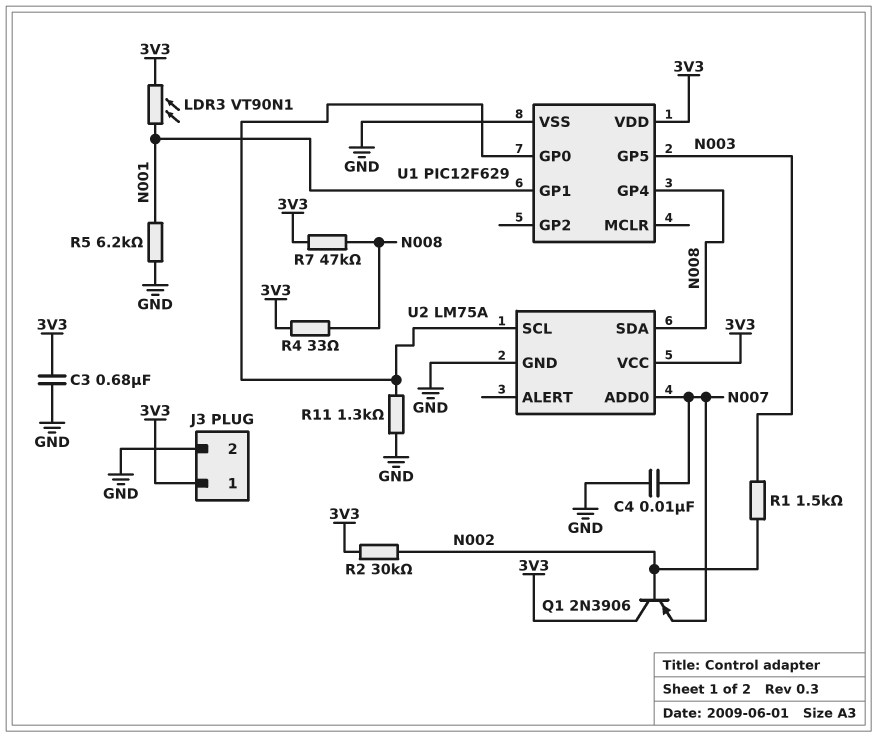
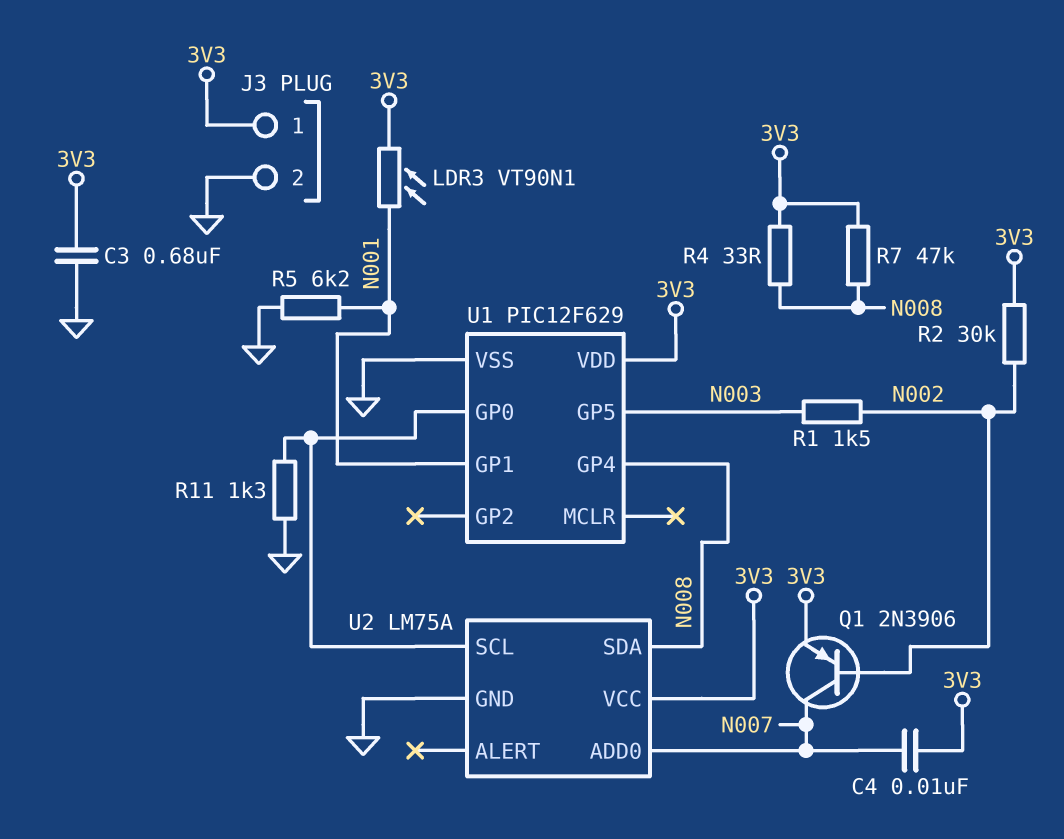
C4: 10nF (GND, N007) -> 10nF (3V3, N007)
Q1: PNP 2N3906 (B N002, C 3V3, E N007) -> PNP 2N3906 (B N002, C N007, E 3V3)

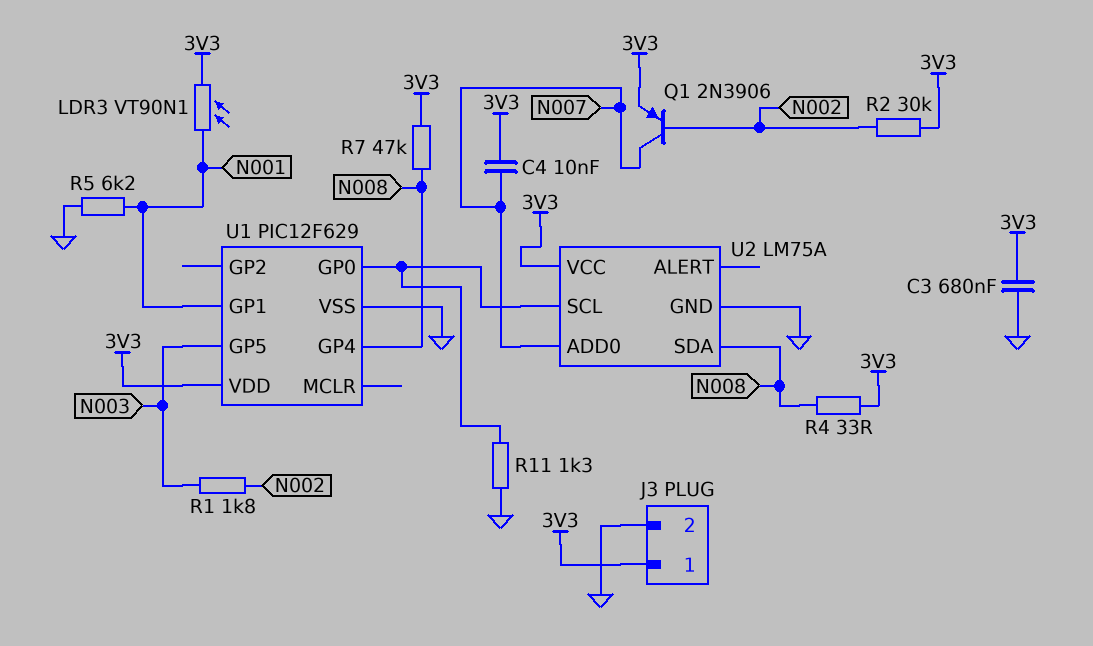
R1: 1.5k (N002, N003) -> 1.8k (N002, N003)

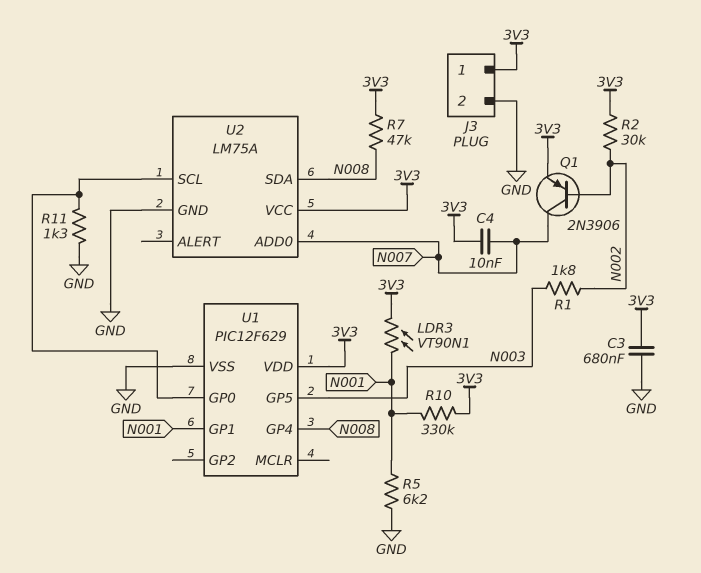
R4: 33 (3V3, N008) -> none
R10: none -> 330k (3V3, N001)

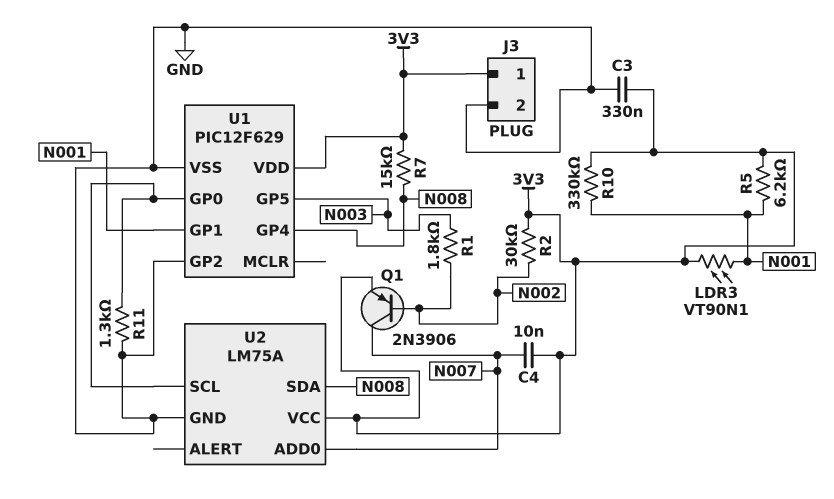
C3: 680nF (3V3, GND) -> 330nF (3V3, GND)
R5: 6.2k (GND, N001) -> 6.2k (3V3, N001)
R7: 47k (3V3, N008) -> 15k (3V3, N008)
U1 pin GP2: none -> GND

